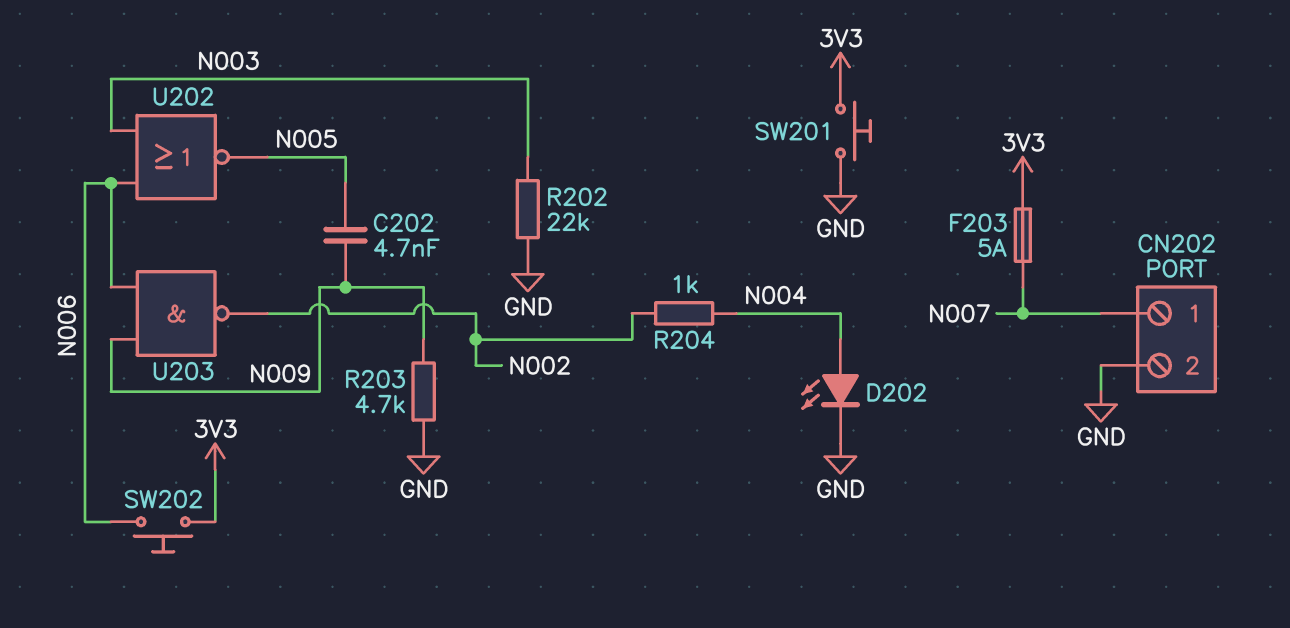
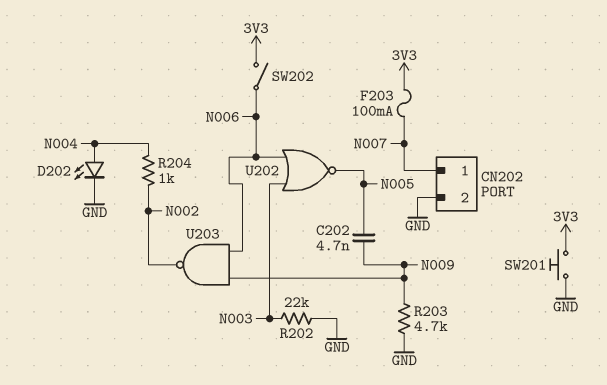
F203: 5A (3V3, N007) -> 100mA (3V3, N007)
SW202: button (3V3, N006) -> switch (3V3, N006)

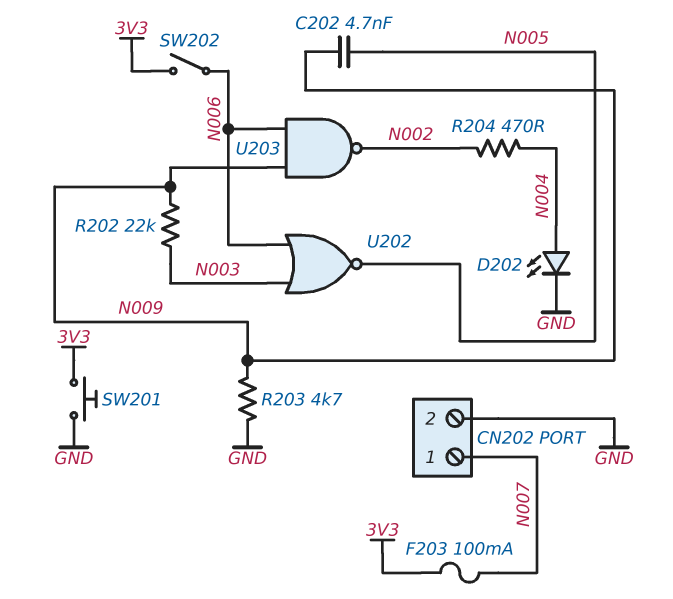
R202: 22k (GND, N003) -> 22k (N003, N009)
R204: 1k (N002, N004) -> 470 (N002, N004)

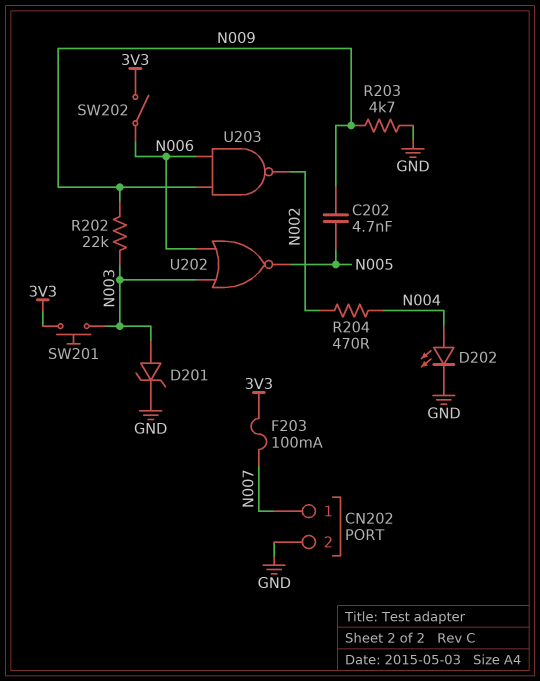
D201: none -> zener (A N003, K GND)
SW201: button (3V3, GND) -> button (3V3, N003)

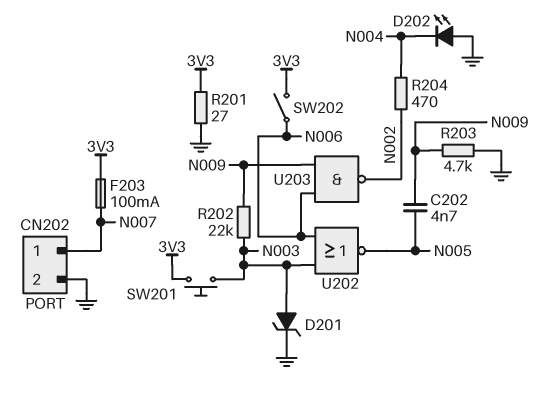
D202: LED (A N004, K GND) -> LED (A GND, K N004)
R201: none -> 27 (3V3, GND)

